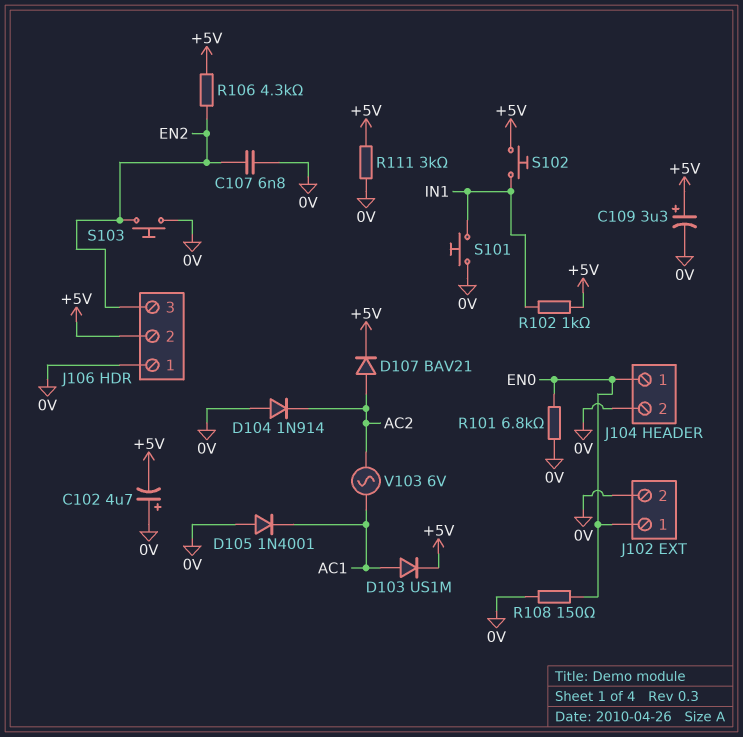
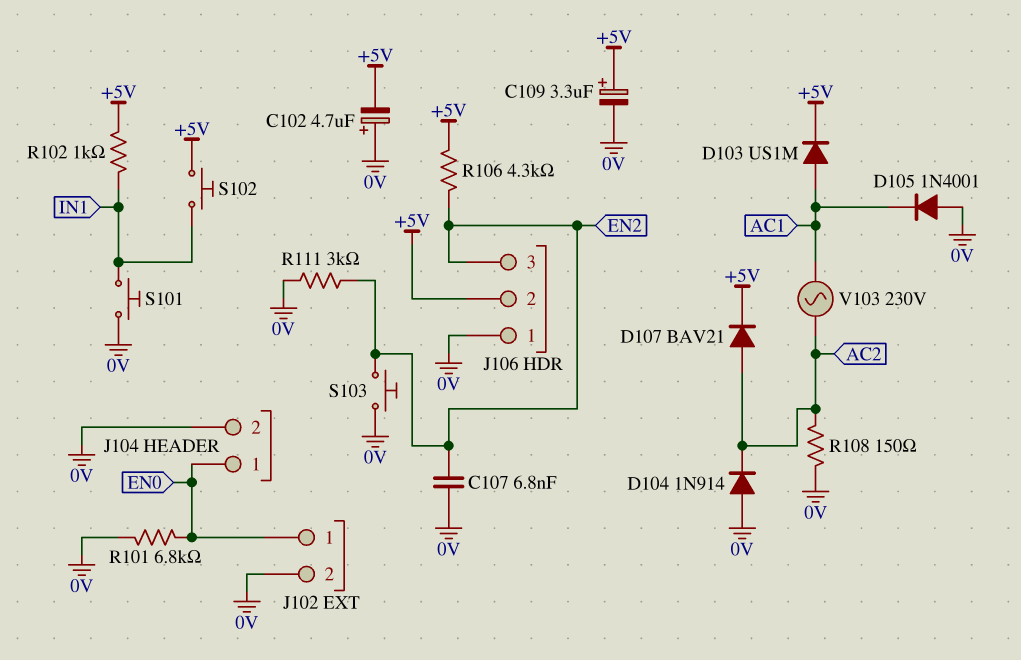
R108: 150 (0V, EN0) -> 150 (0V, AC2)
R111: 3k (+5V, 0V) -> 3k (0V, EN2)
V103: AC 6V (AC1, AC2) -> AC 230V (AC1, AC2)

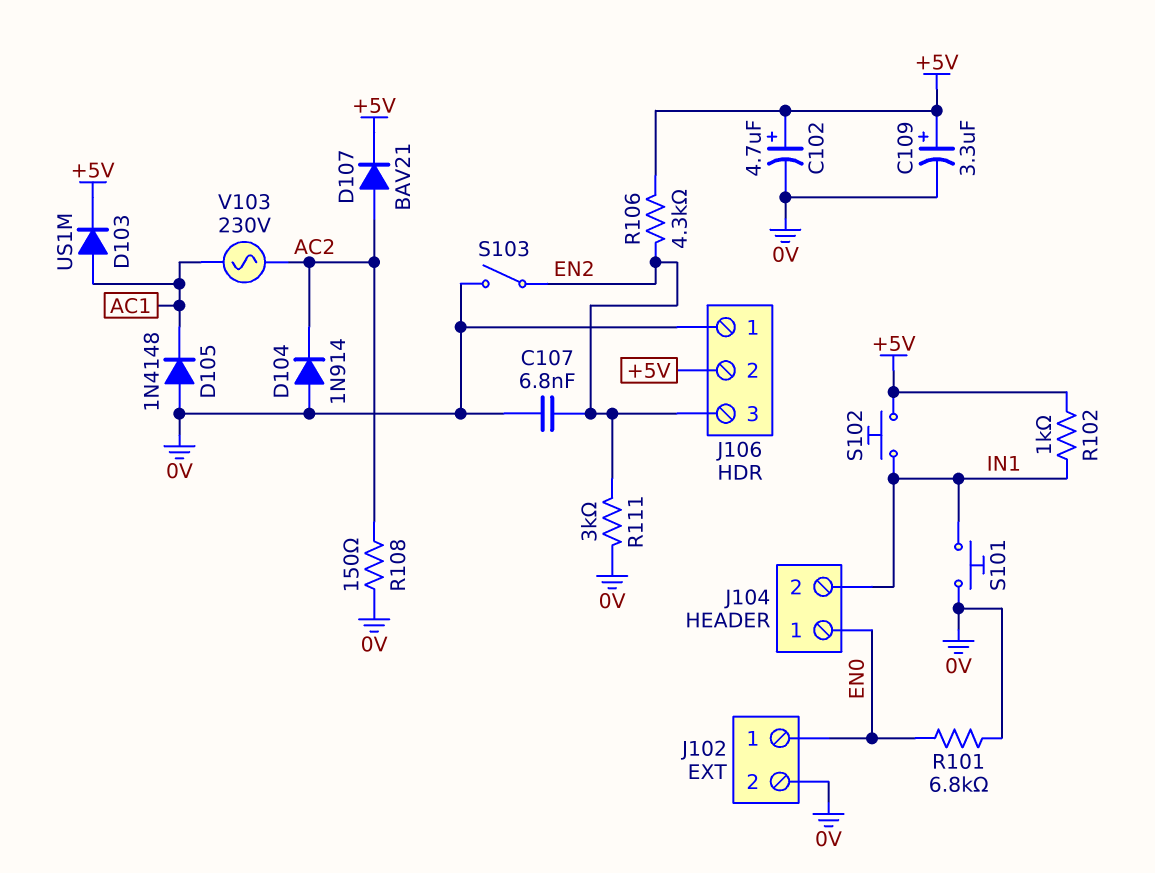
C102: 4.7uF (plus 0V, minus +5V) -> 4.7uF (plus +5V, minus 0V)
D105: diode 1N4001 (A 0V, K AC1) -> diode 1N4148 (A 0V, K AC1)
J104 pin 2: 0V -> IN1
S103: button (0V, EN2) -> switch (0V, EN2)

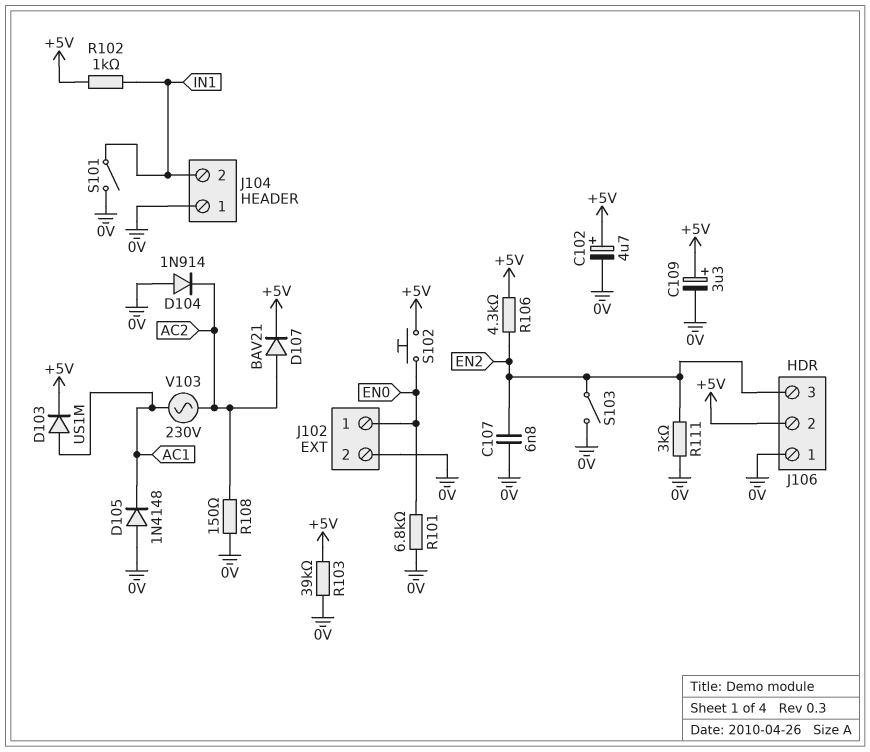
J104 pin 1: EN0 -> 0V
R103: none -> 39k (+5V, 0V)
S101: button (0V, IN1) -> switch (0V, IN1)
S102: button (+5V, IN1) -> button (+5V, EN0)

